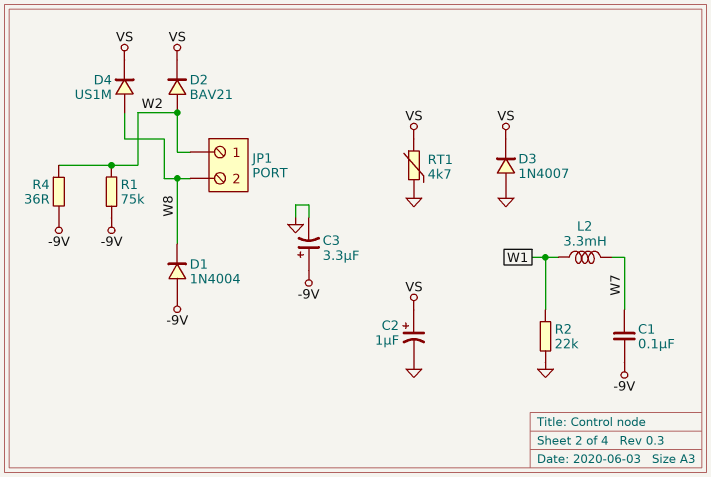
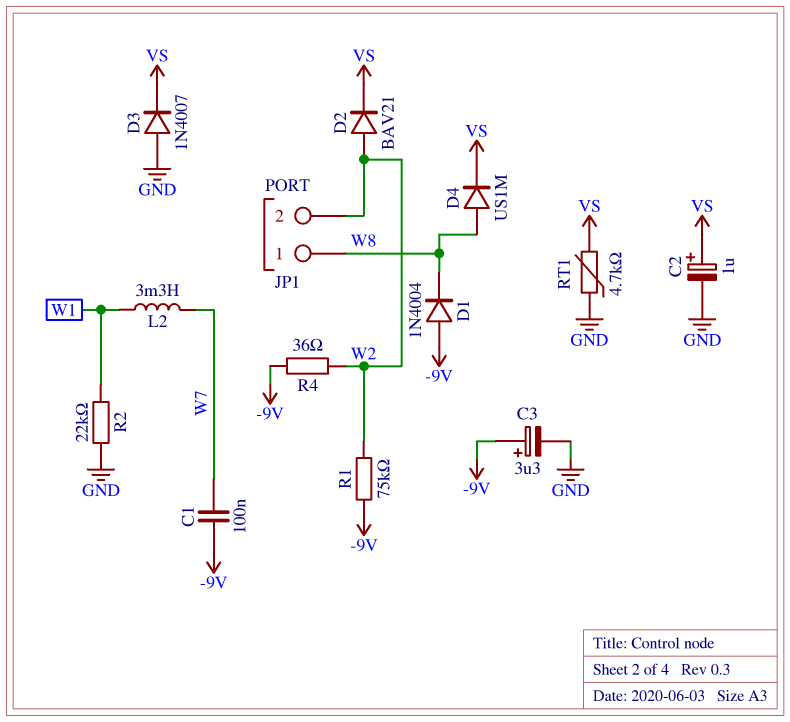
JP1 pin 1: W2 -> W8
JP1 pin 2: W8 -> W2

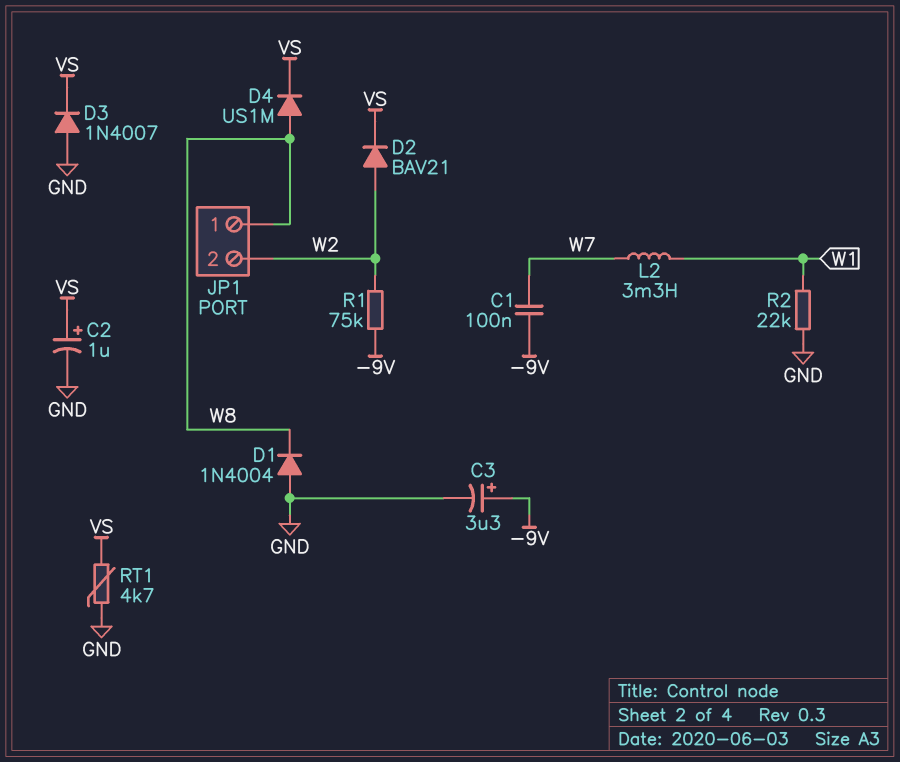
D1: diode 1N4004 (A -9V, K W8) -> diode 1N4004 (A GND, K W8)
R4: 36 (-9V, W2) -> none

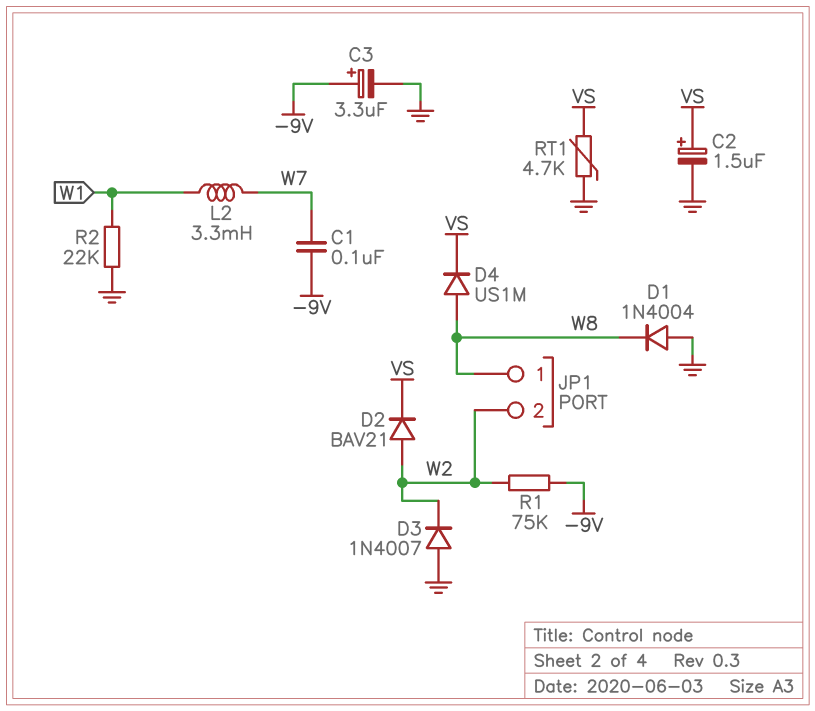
C2: 1uF (plus VS, minus GND) -> 1.5uF (plus VS, minus GND)
D3: diode 1N4007 (A GND, K VS) -> diode 1N4007 (A GND, K W2)

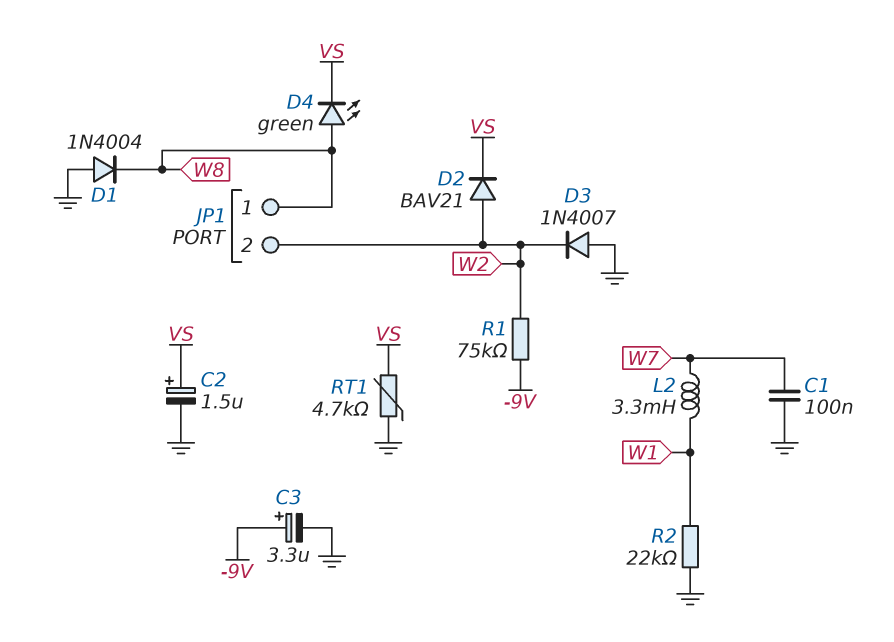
C1: 100nF (-9V, W7) -> 100nF (GND, W7)
D4: diode US1M (A W8, K VS) -> LED green (A W8, K VS)

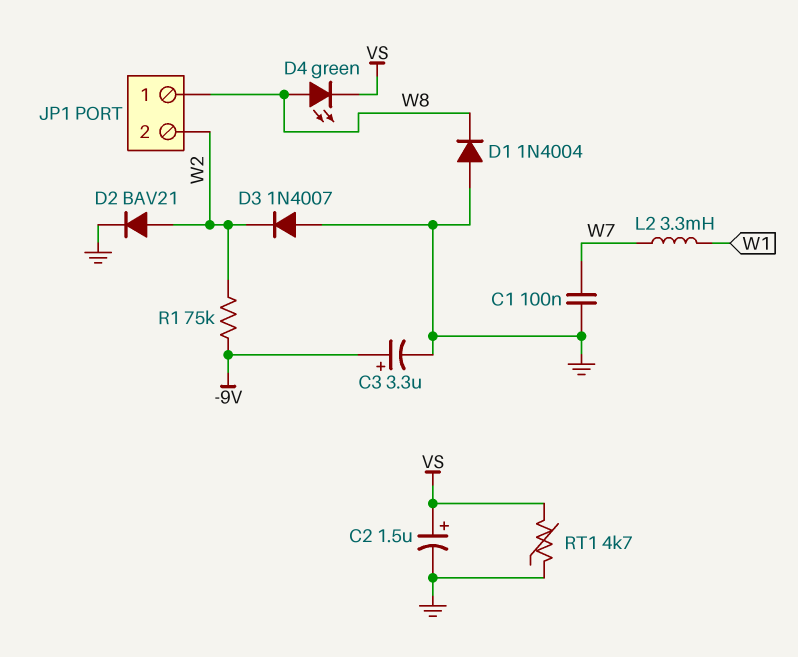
D2: diode BAV21 (A W2, K VS) -> diode BAV21 (A W2, K GND)
R2: 22k (GND, W1) -> none

